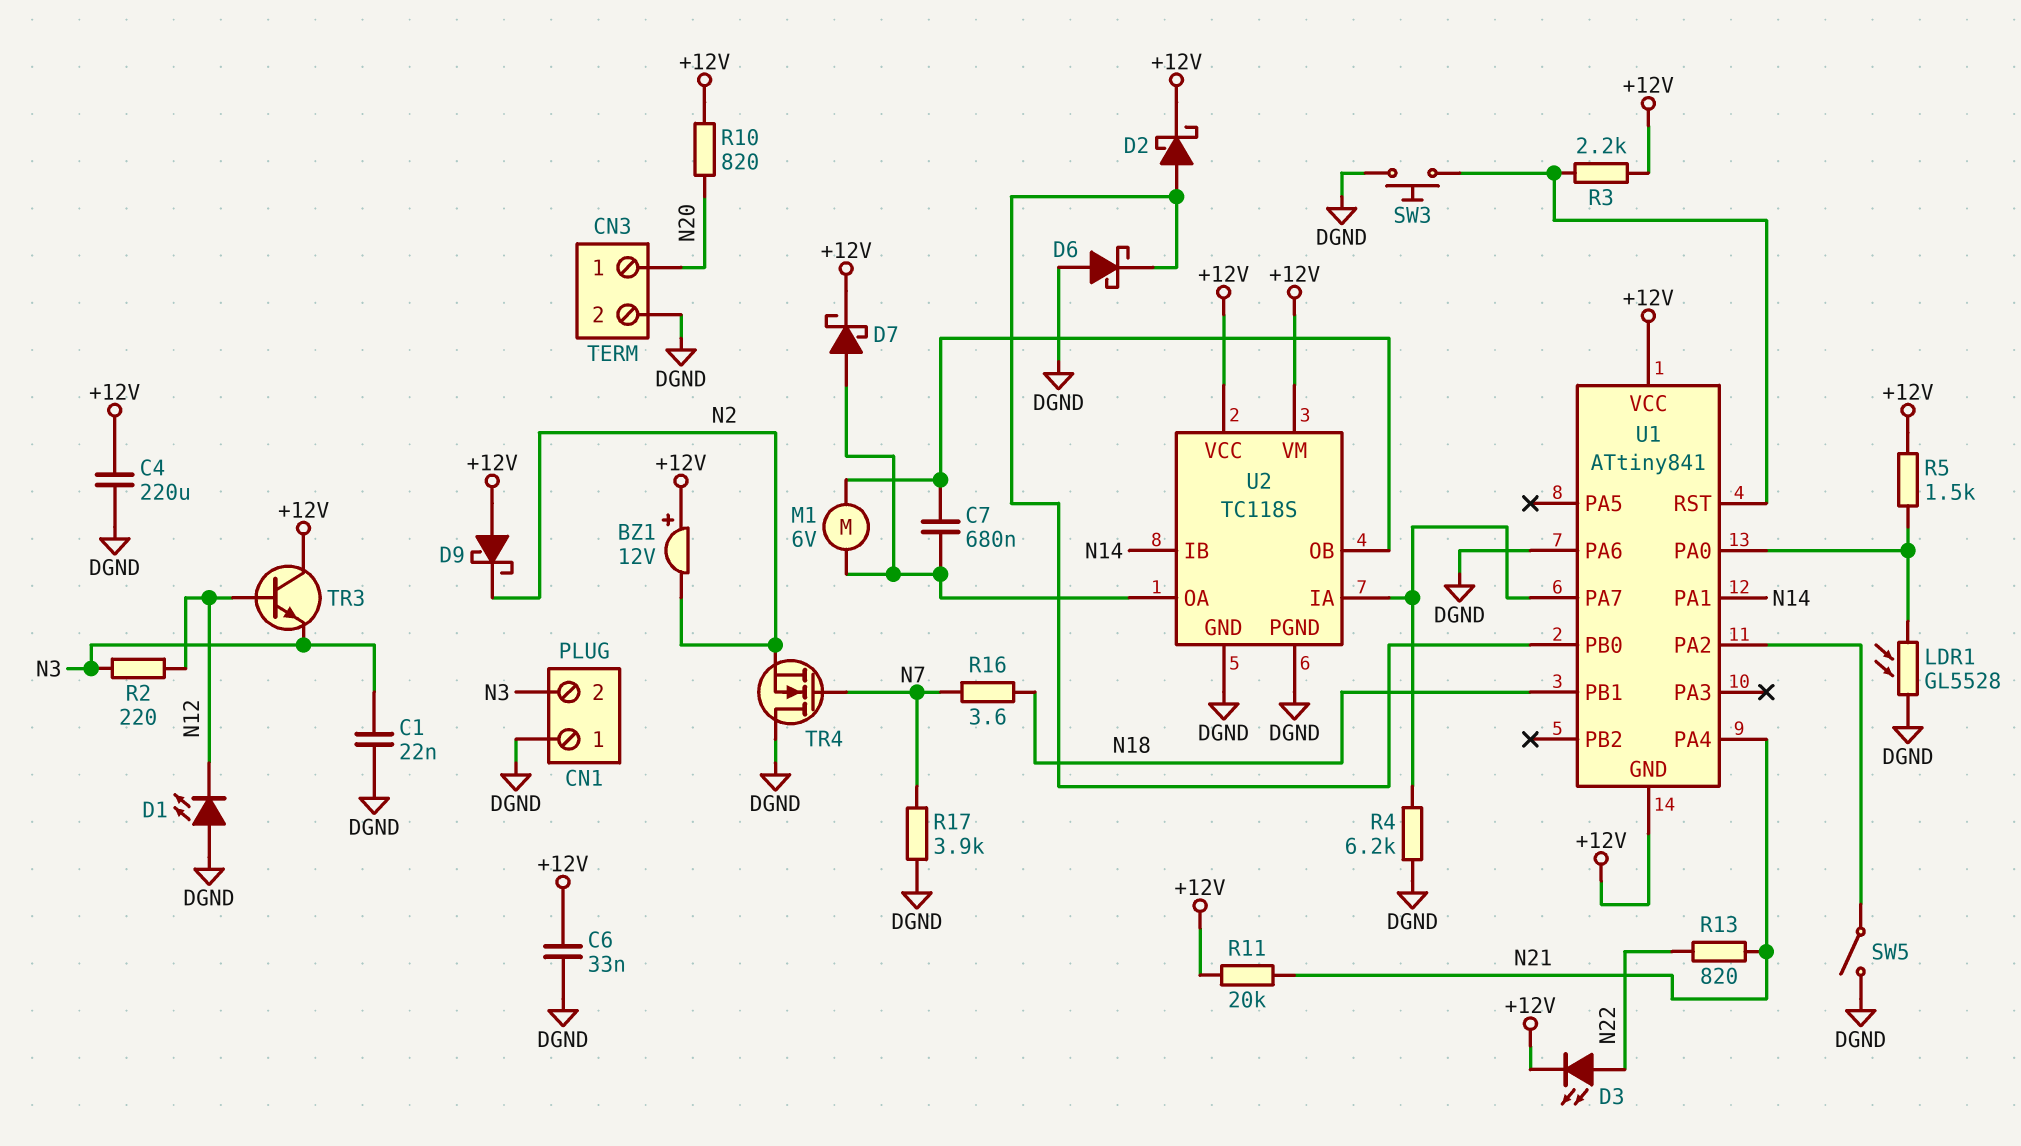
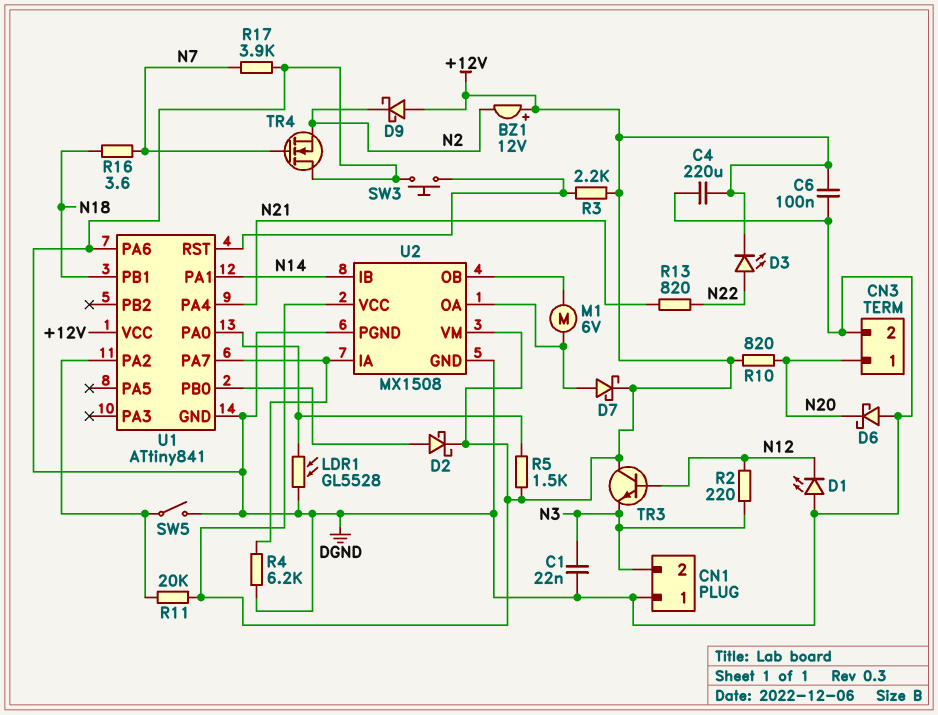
C6: 33nF (+12V, DGND) -> 100nF (+12V, DGND)
C7: 680nF (U2/OA, U2/OB) -> none
D6: schottky (A DGND, K U1/PB0) -> schottky (A DGND, K N20)
R11: 20k (+12V, N21) -> 20k (+12V, U1/PA2)
U1 pin GND: +12V -> DGND
U2: TC118S -> MX1508

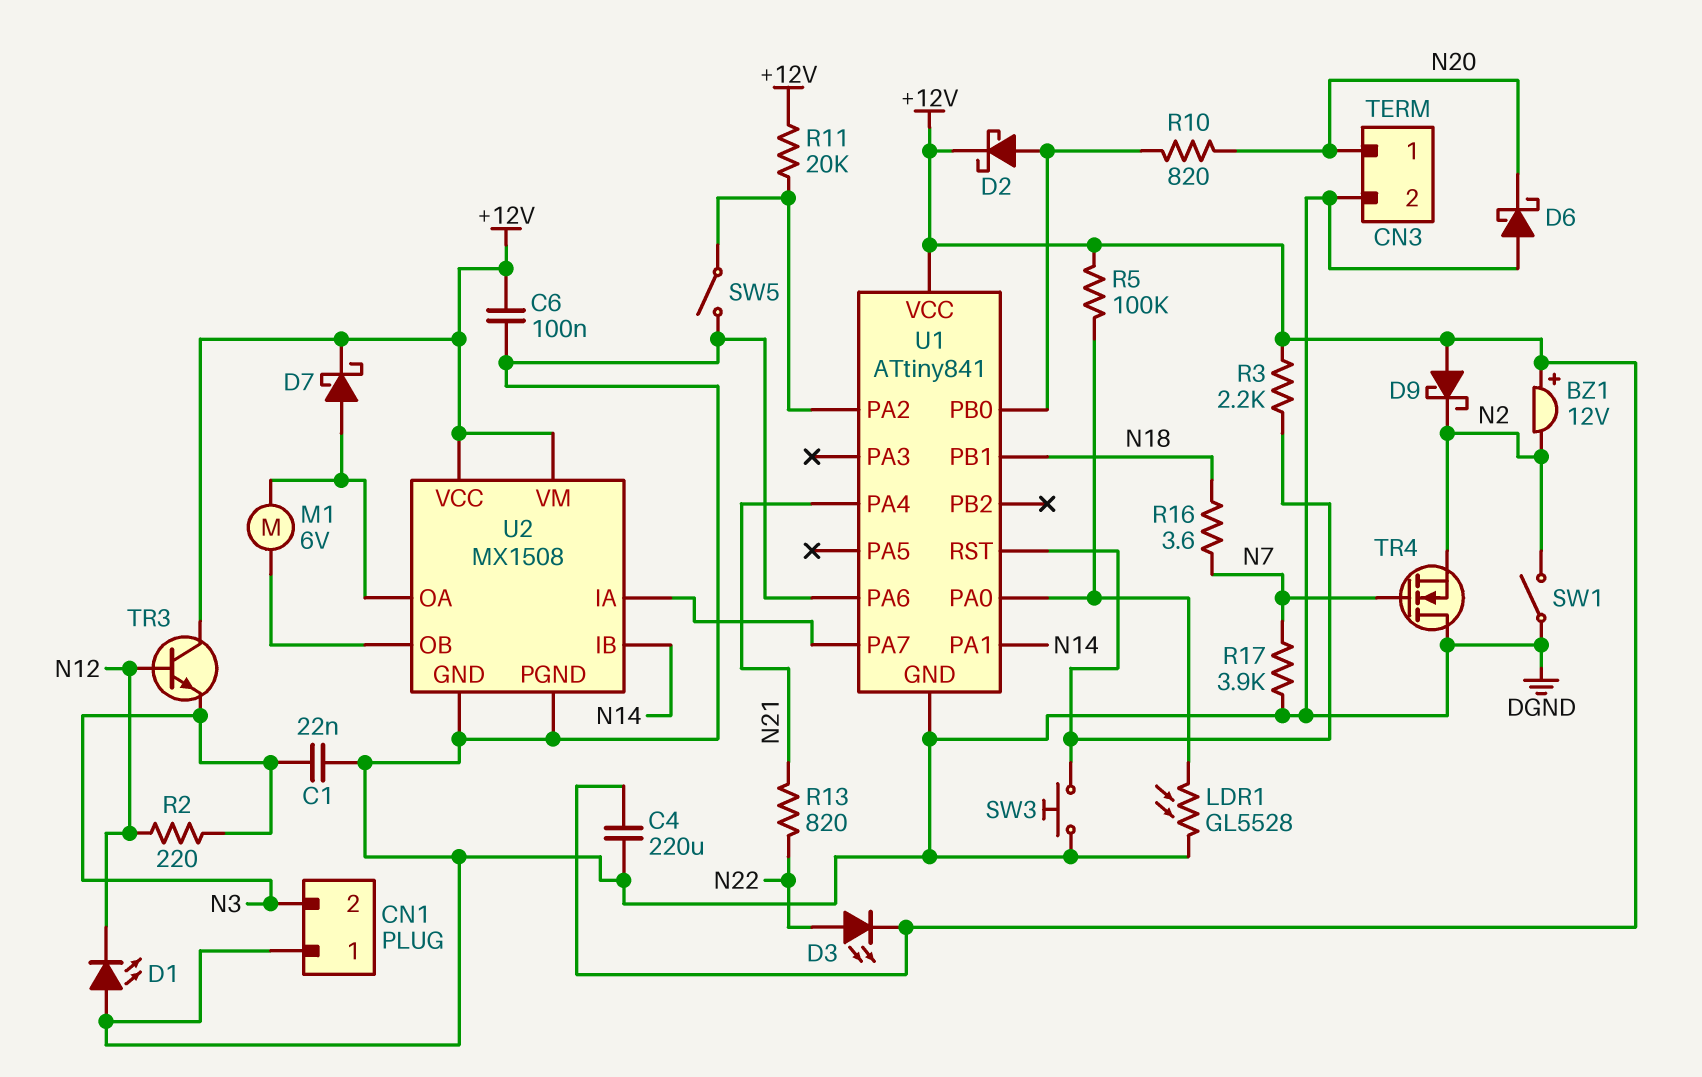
R4: 6.2k (DGND, U1/PA7) -> none
R5: 1.5k (+12V, U1/PA0) -> 100k (+12V, U1/PA0)
R10: 820 (+12V, N20) -> 820 (N20, U1/PB0)
SW1: none -> switch (DGND, N2)

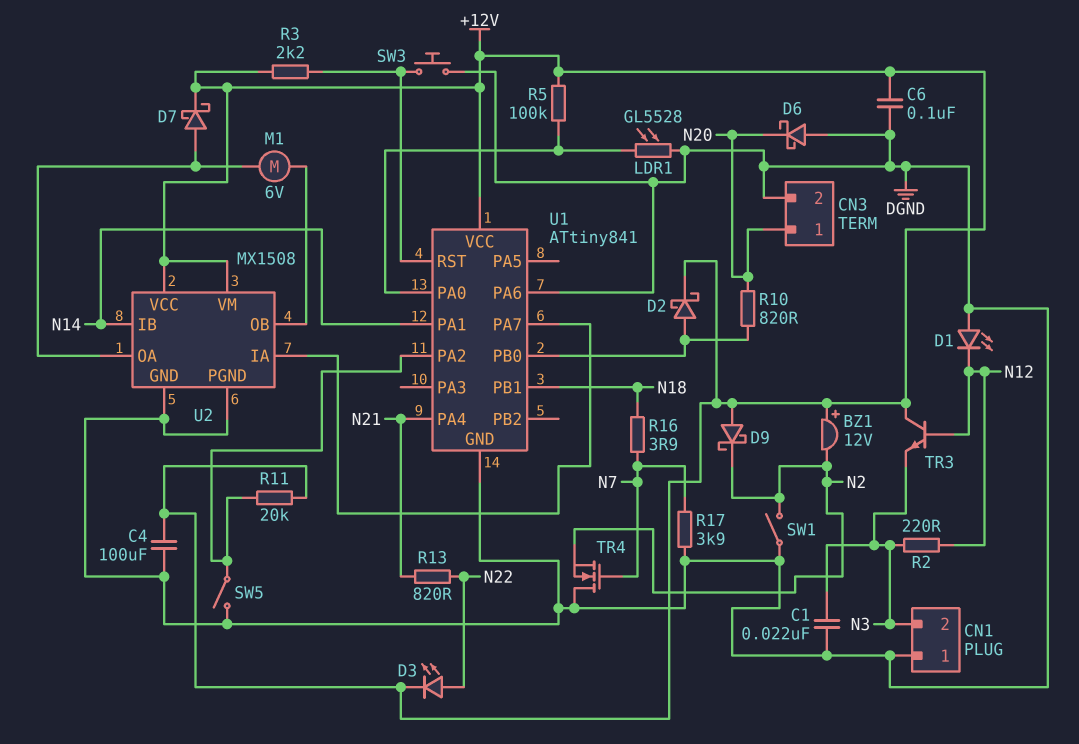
C4: 220uF (+12V, DGND) -> 100uF (+12V, DGND)
R16: 3.6 (N7, N18) -> 3.9 (N7, N18)

